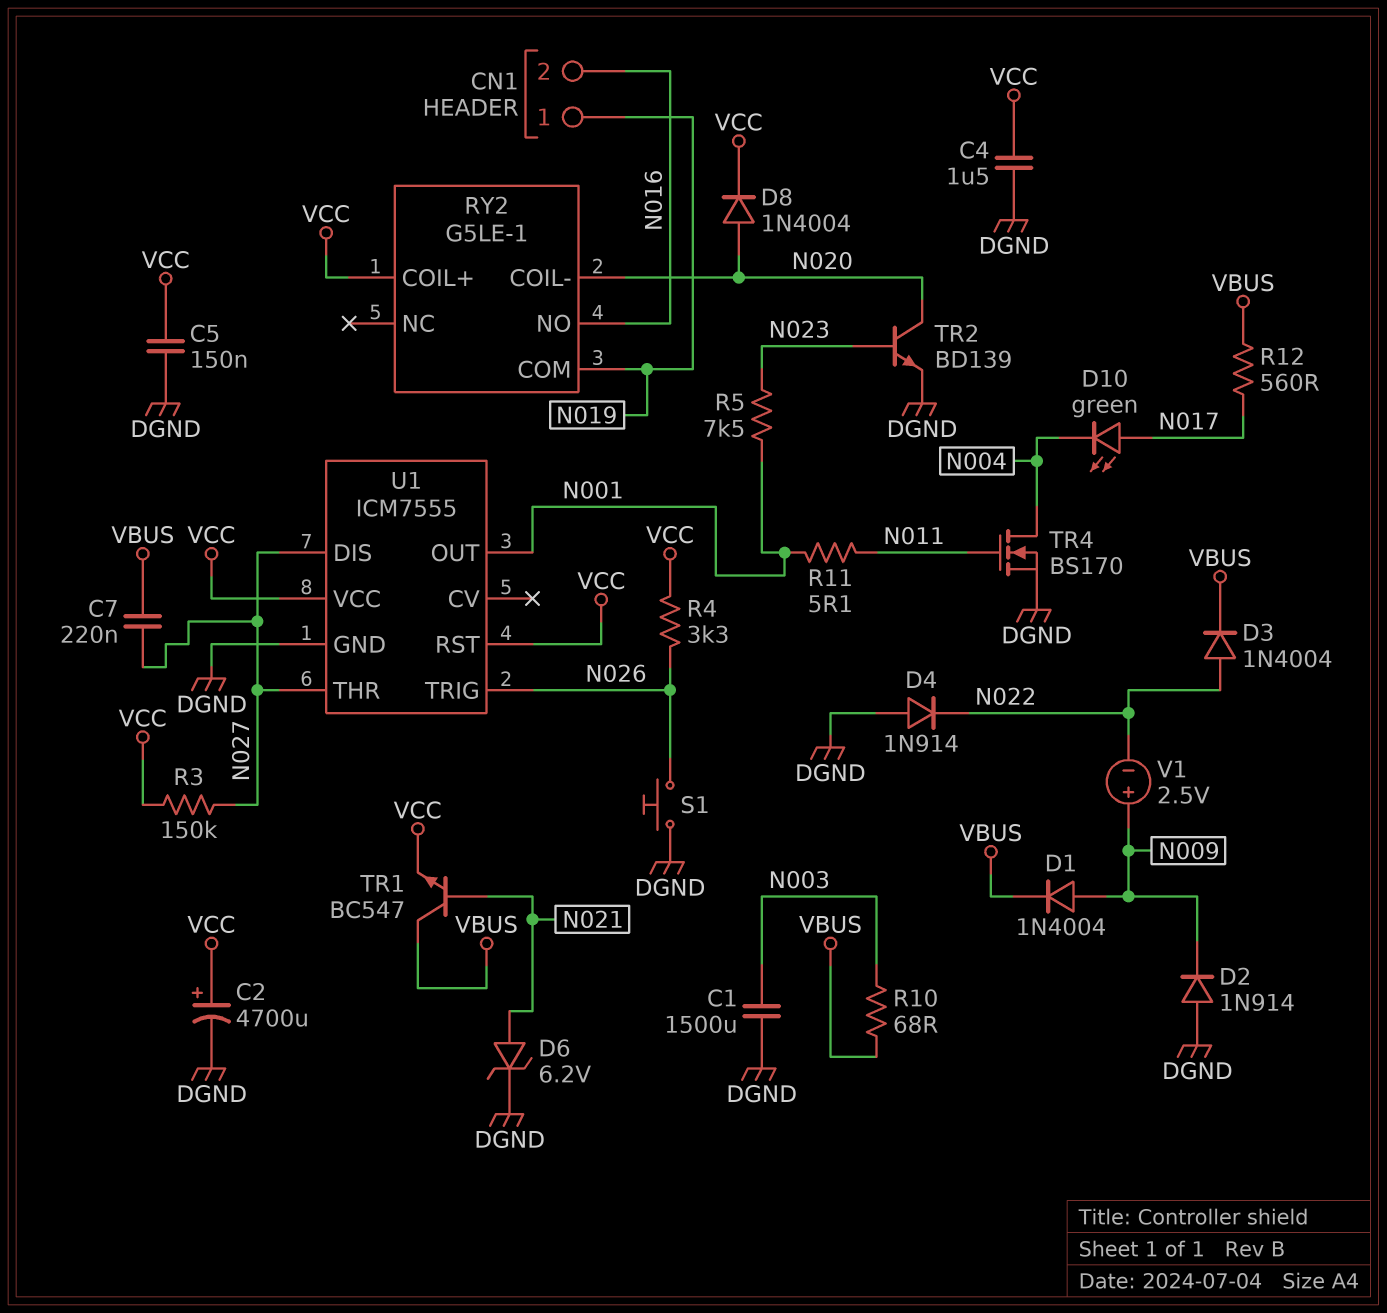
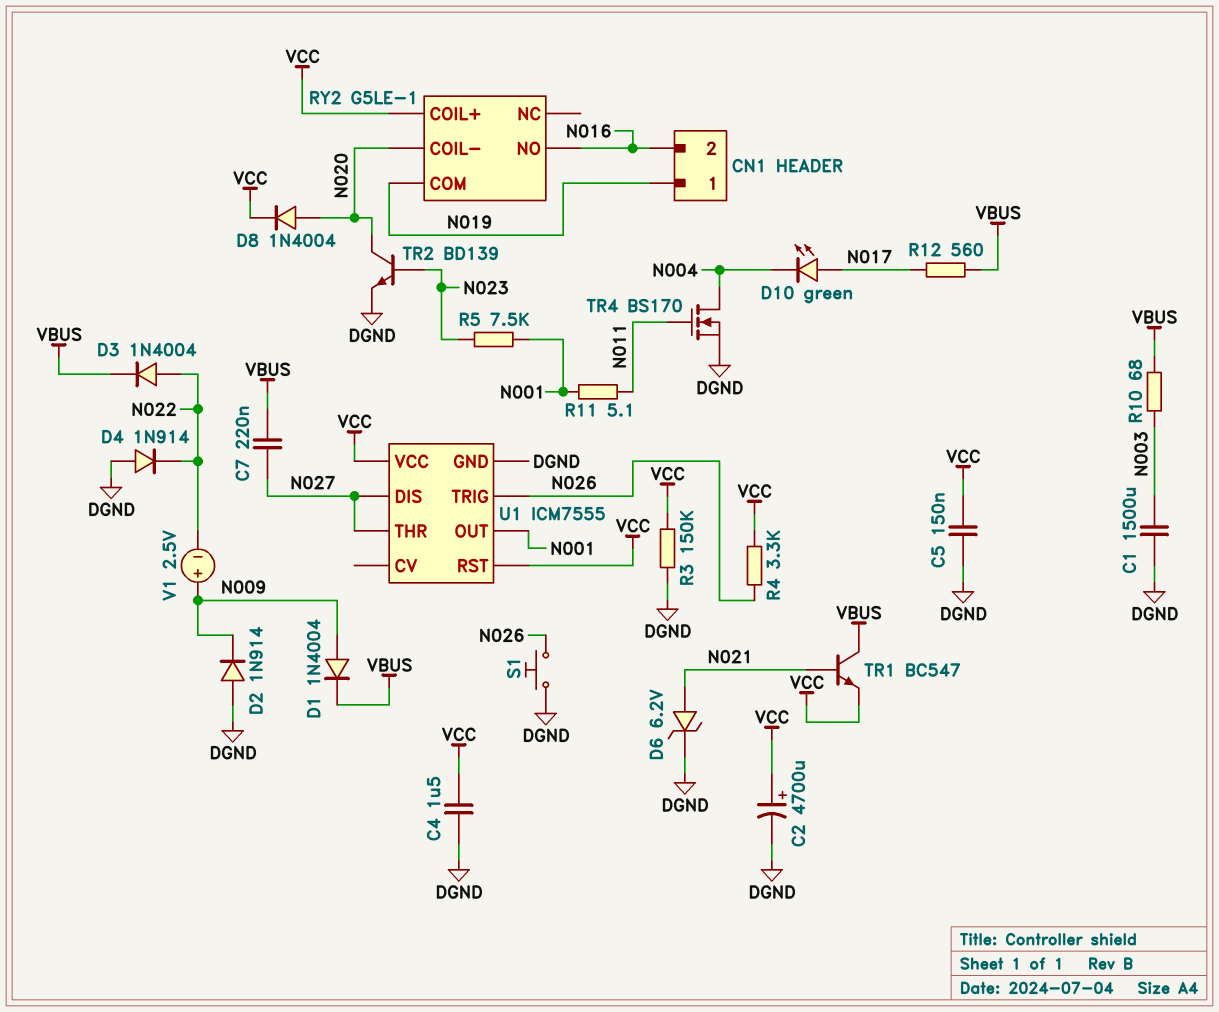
R3: 150k (N027, VCC) -> 150k (DGND, VCC)

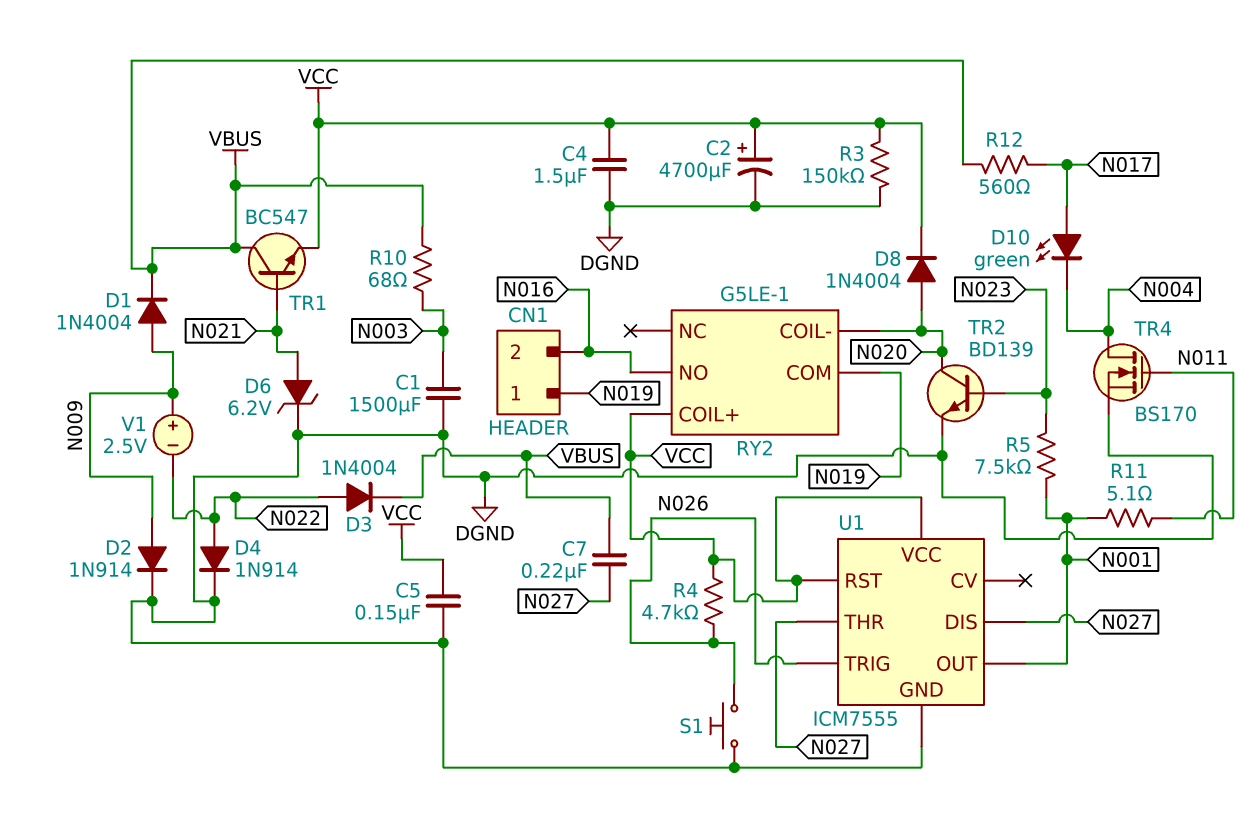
D2: diode 1N914 (A DGND, K N009) -> diode 1N914 (A N009, K DGND)
D4: diode 1N914 (A DGND, K N022) -> diode 1N914 (A N022, K DGND)
R4: 3.3k (N026, VCC) -> 4.7k (N026, VCC)

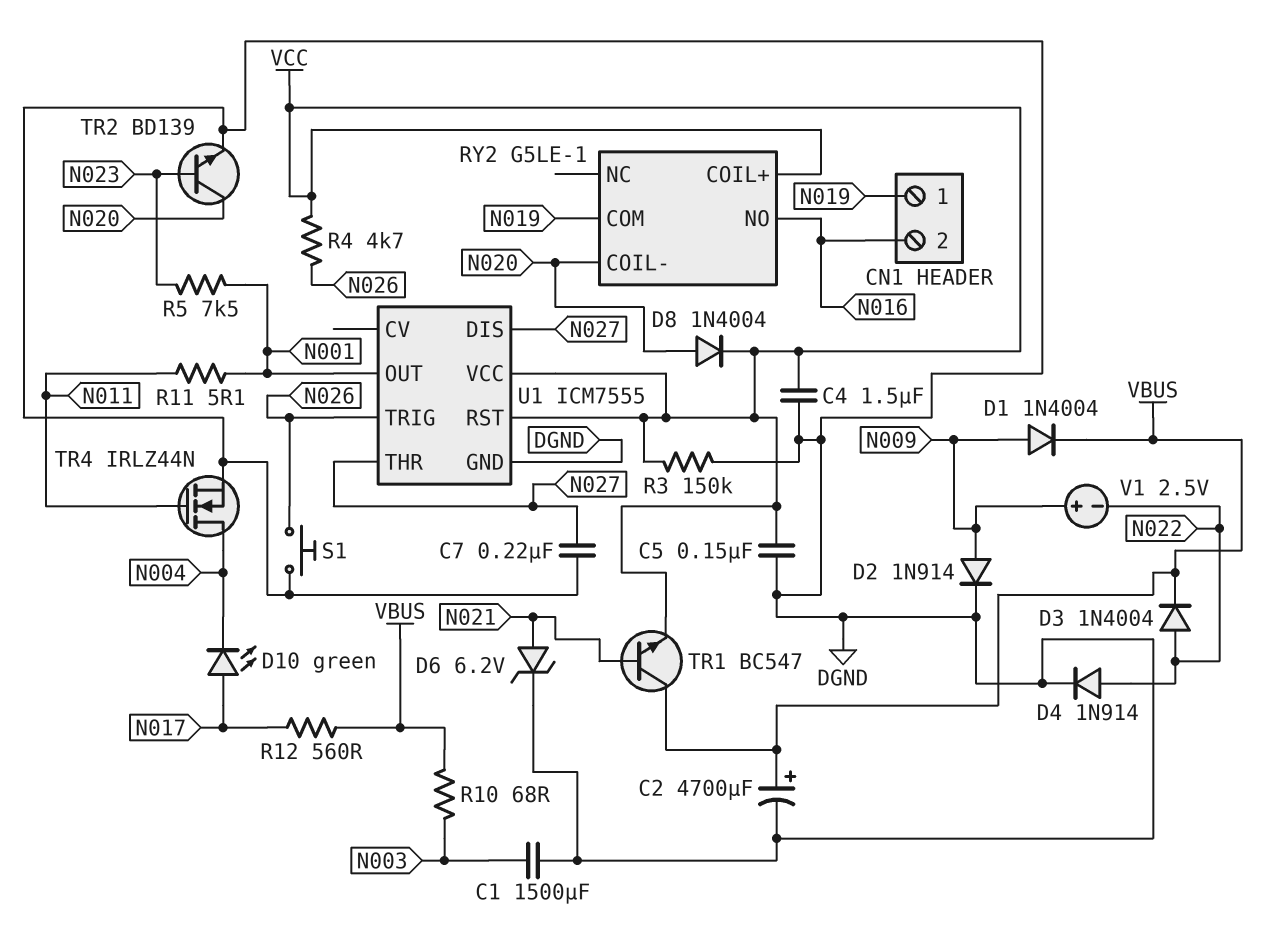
C2: 4700uF (plus VCC, minus DGND) -> 4700uF (plus VBUS, minus DGND)
C7: 220nF (N027, VBUS) -> 220nF (DGND, N027)
TR4: NMOS BS170 (G N011, D N004, S DGND) -> NMOS IRLZ44N (G N011, D N004, S DGND)

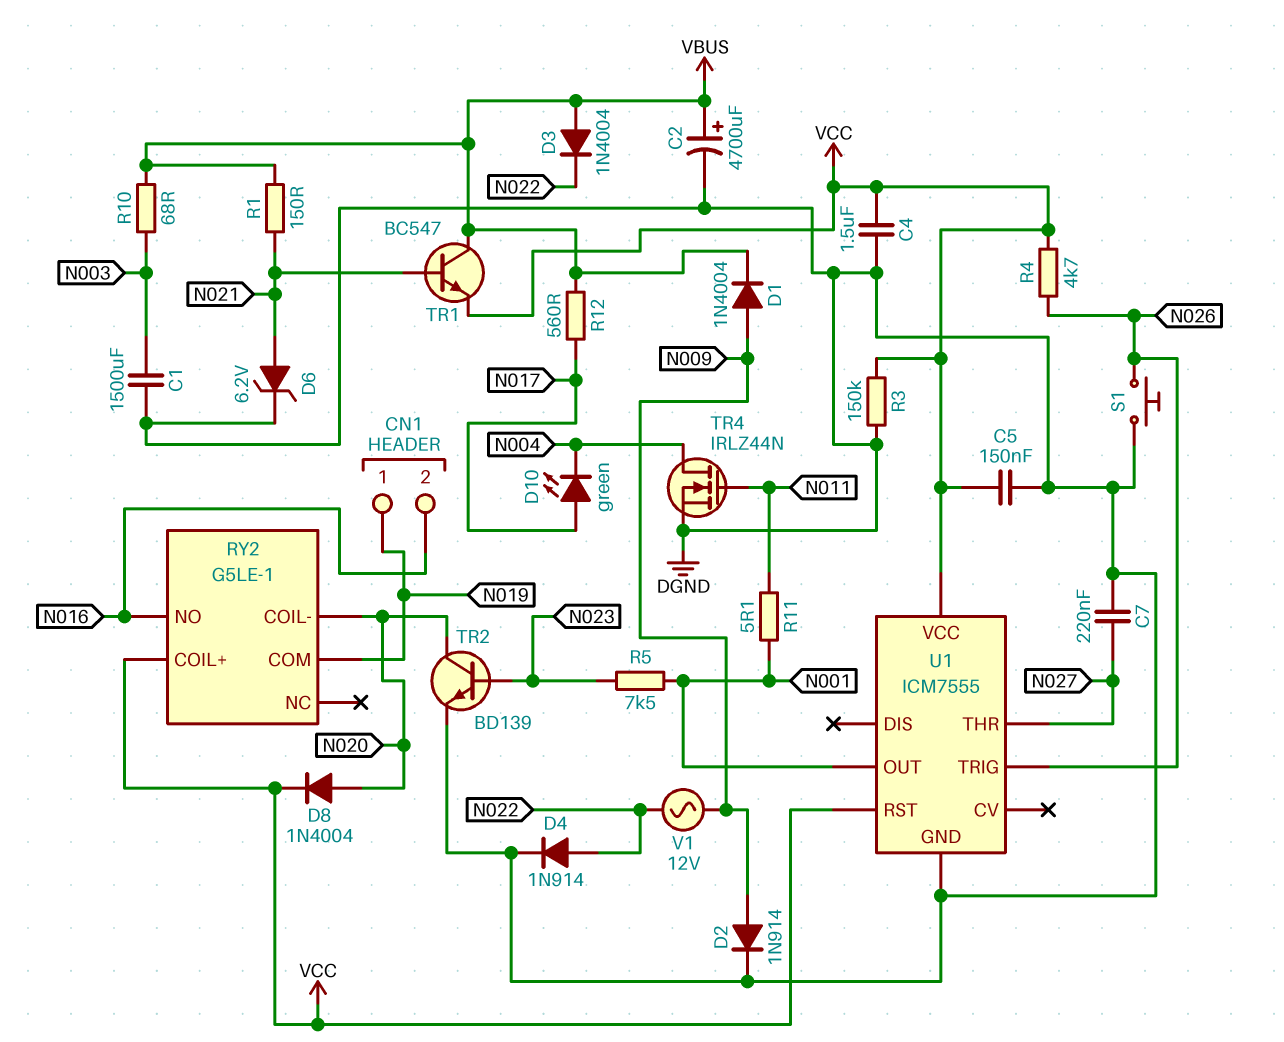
D3: diode 1N4004 (A N022, K VBUS) -> diode 1N4004 (A VBUS, K N022)
R1: none -> 150 (N021, VBUS)
U1 pin DIS: N027 -> none
V1: 2.5V (plus N009, minus N022) -> AC 12V (N009, N022)

